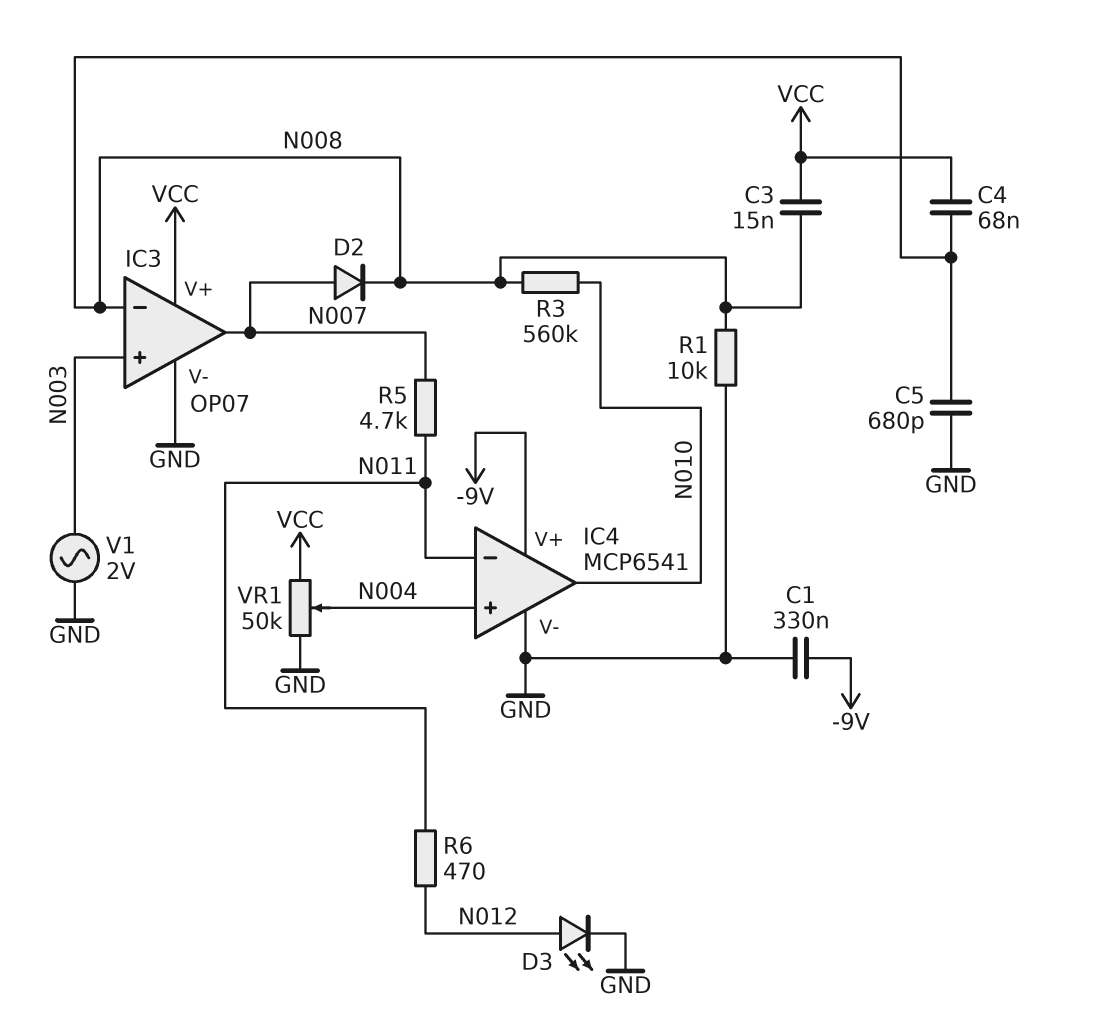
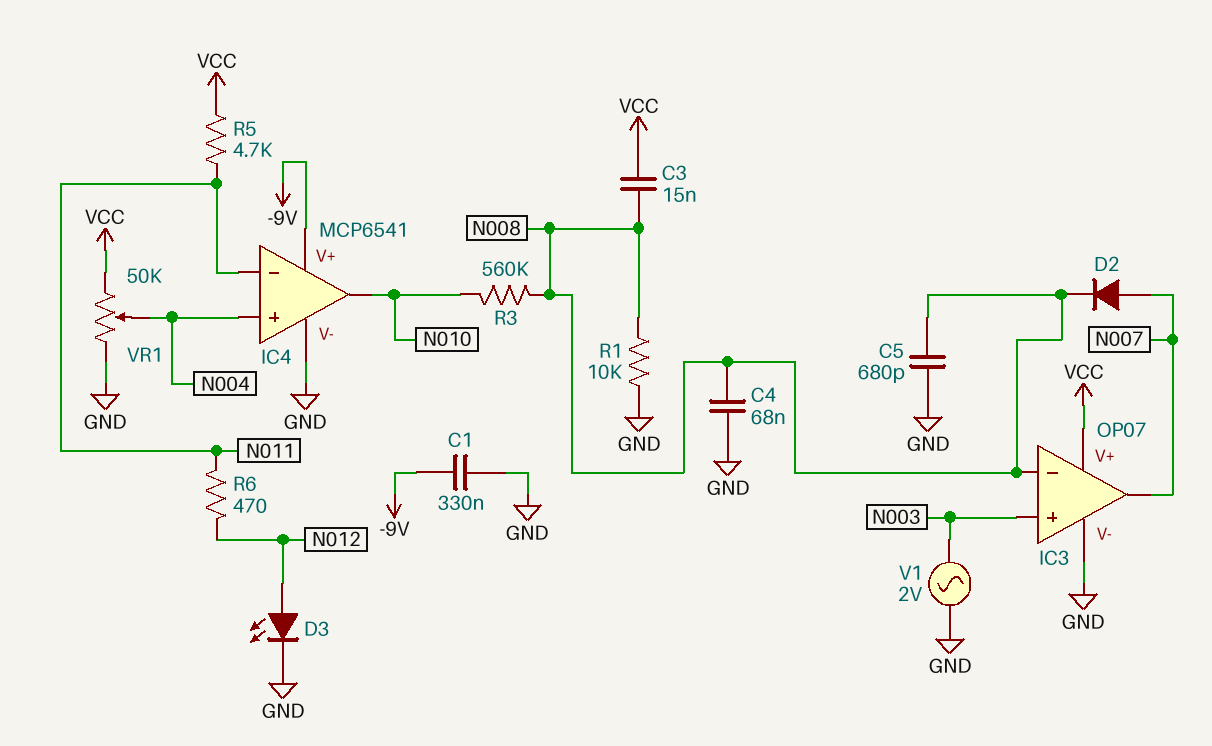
C4: 68nF (N008, VCC) -> 68nF (GND, N008)
R5: 4.7k (N007, N011) -> 4.7k (N011, VCC)

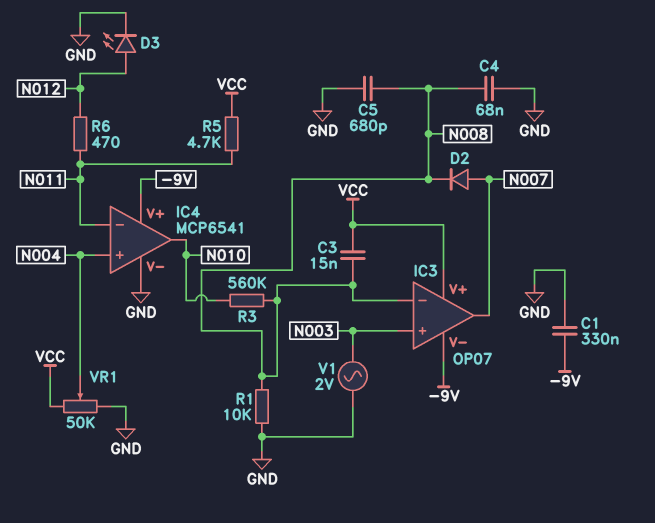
IC3 pin V-: GND -> -9V

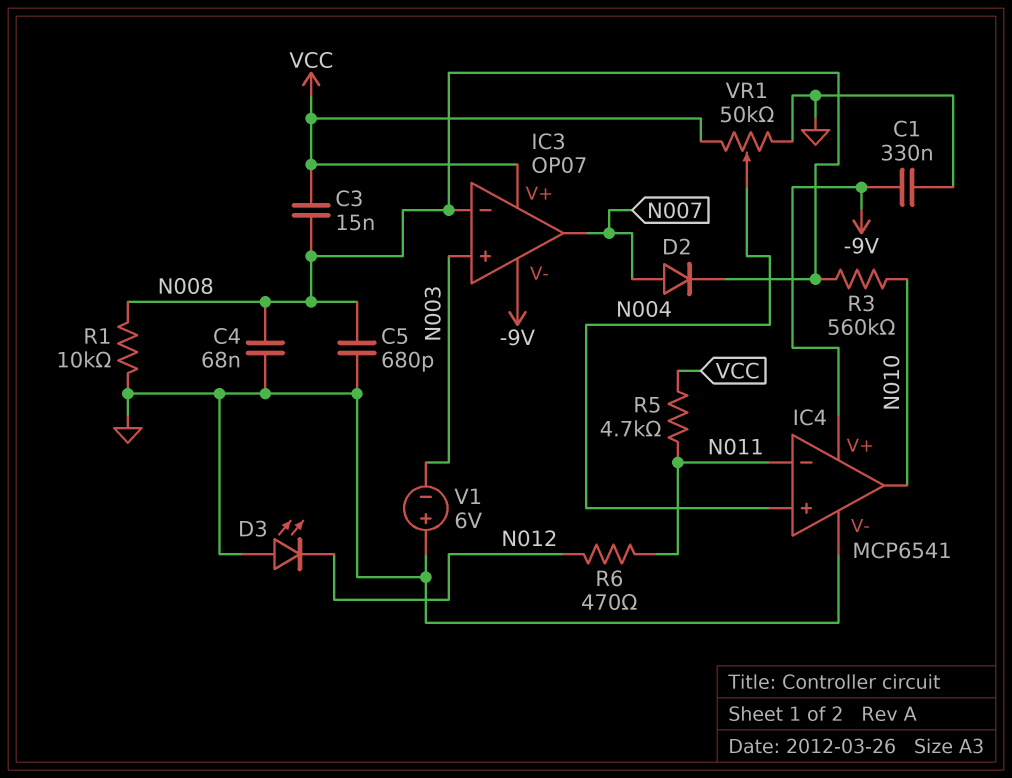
D3: LED (A N012, K GND) -> LED (A GND, K N012)
V1: AC 2V (GND, N003) -> 6V (plus GND, minus N003)

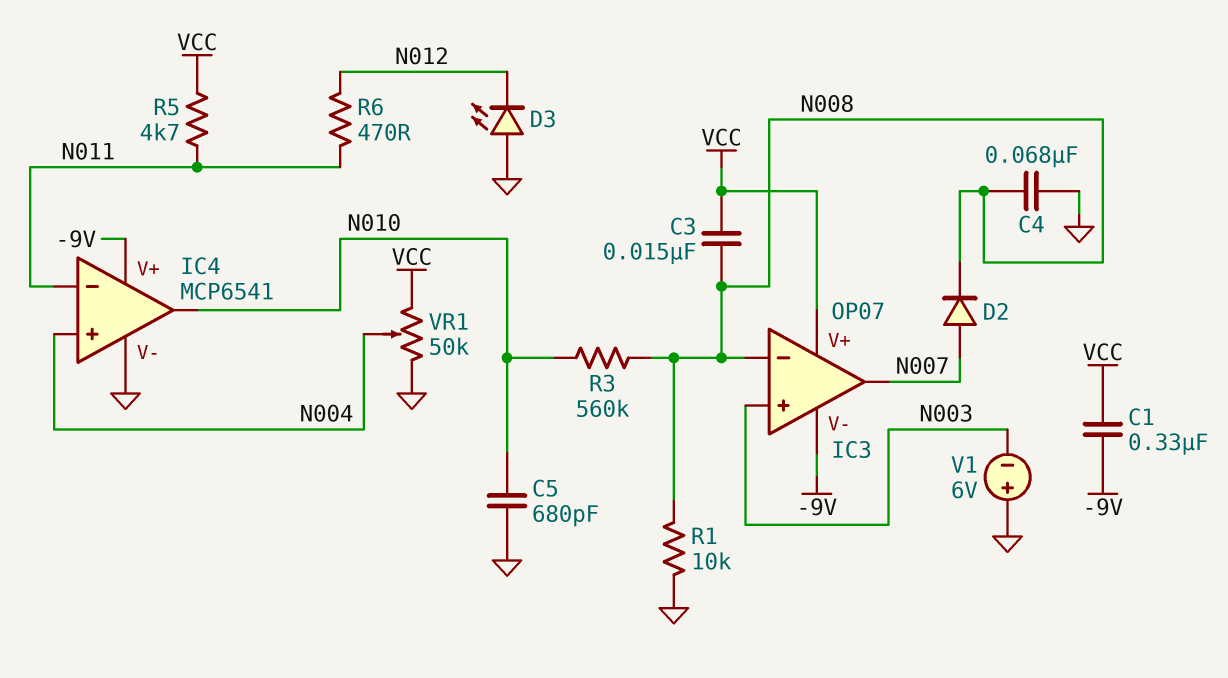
C1: 330nF (-9V, GND) -> 330nF (-9V, VCC)
C5: 680pF (GND, N008) -> 680pF (GND, N010)

